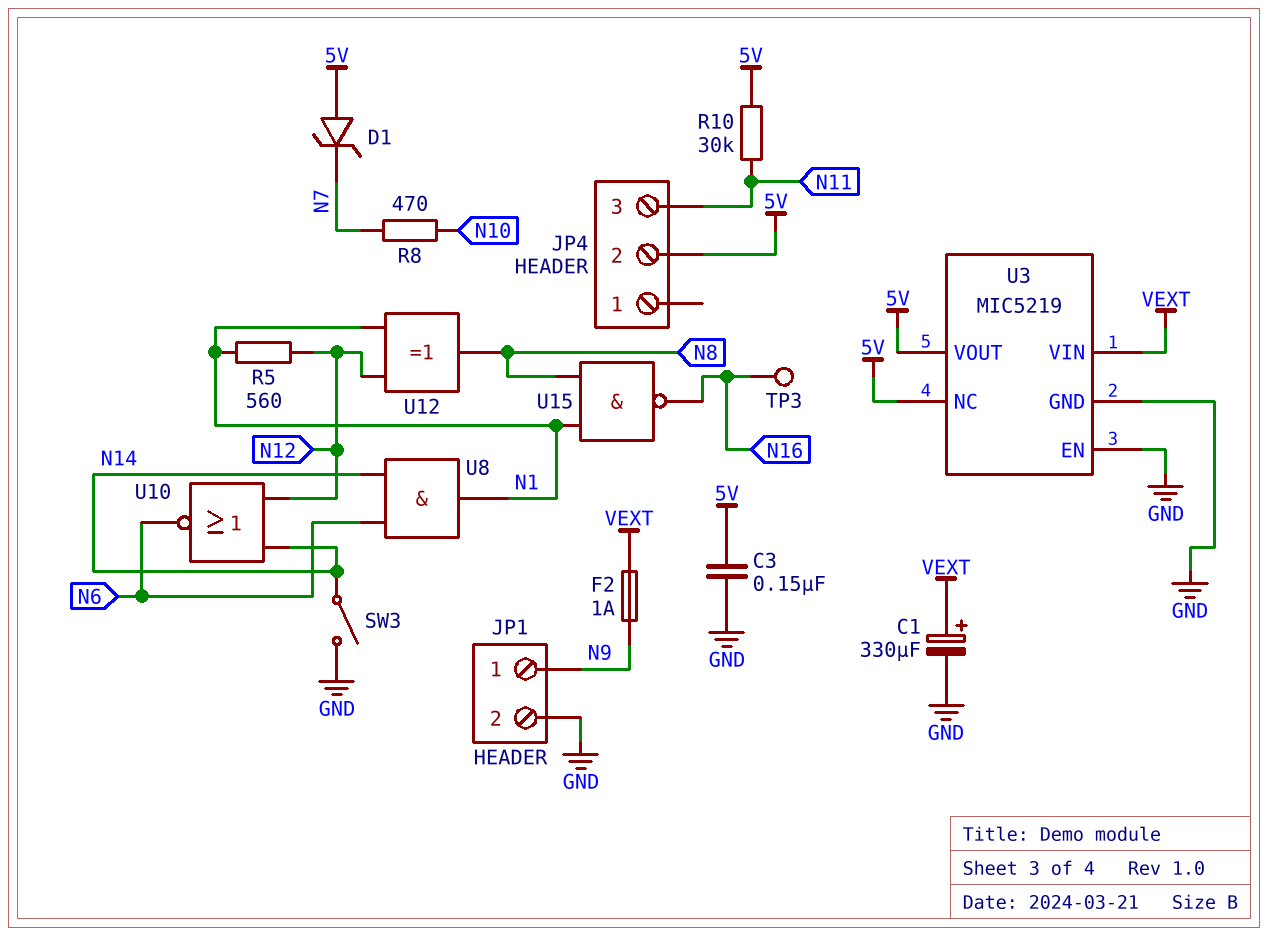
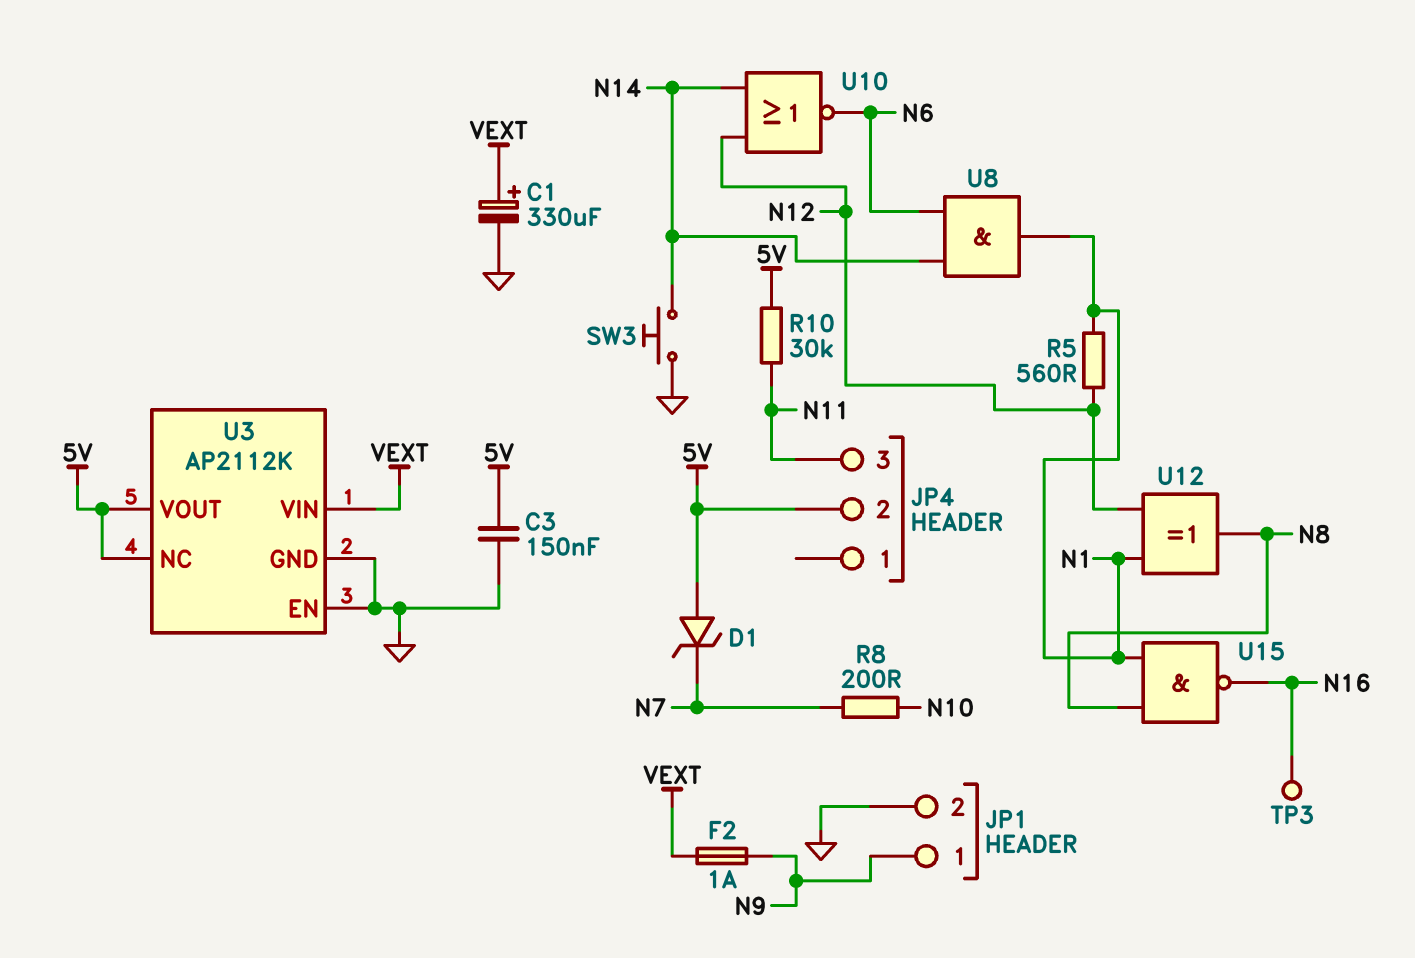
R8: 470 (N7, N10) -> 200 (N7, N10)
SW3: switch (GND, N14) -> button (GND, N14)
U3: MIC5219 -> AP2112K

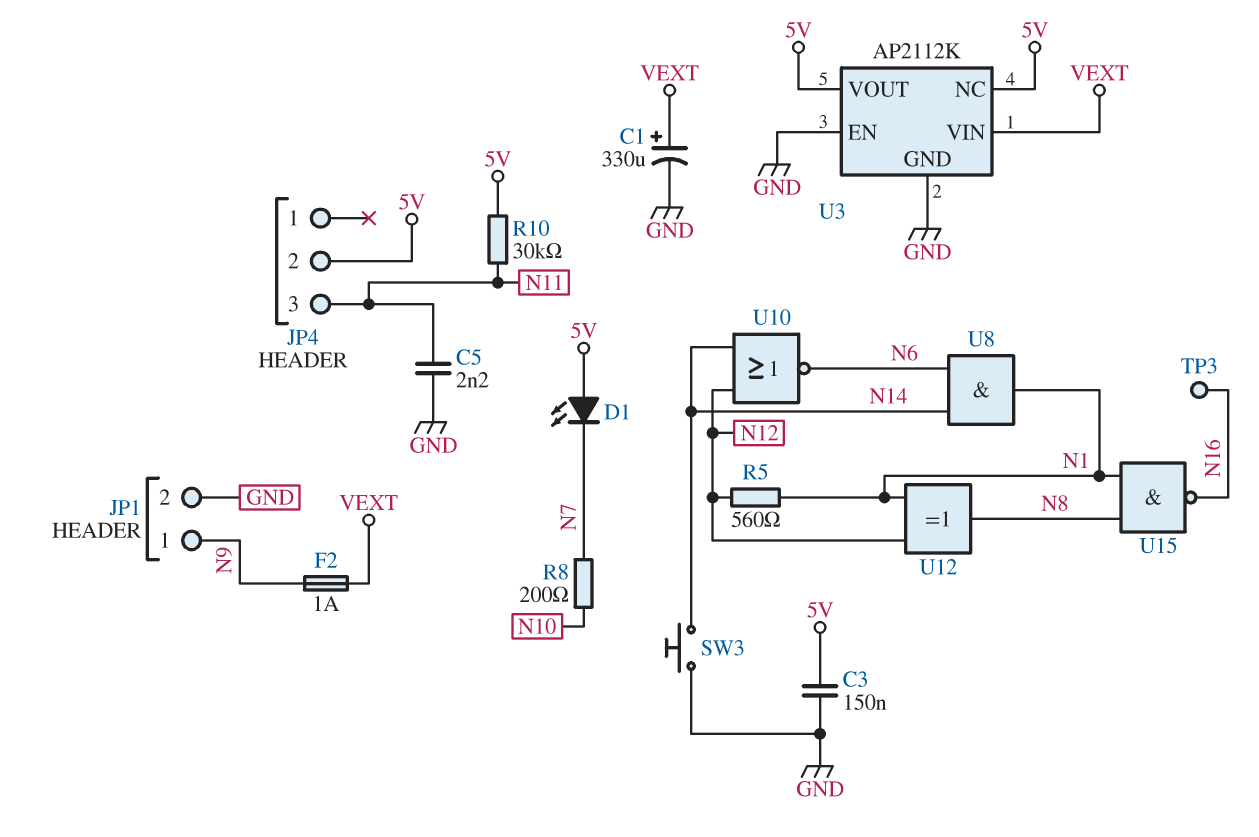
C5: none -> 2.2nF (GND, N11)
D1: zener (A 5V, K N7) -> LED (A 5V, K N7)

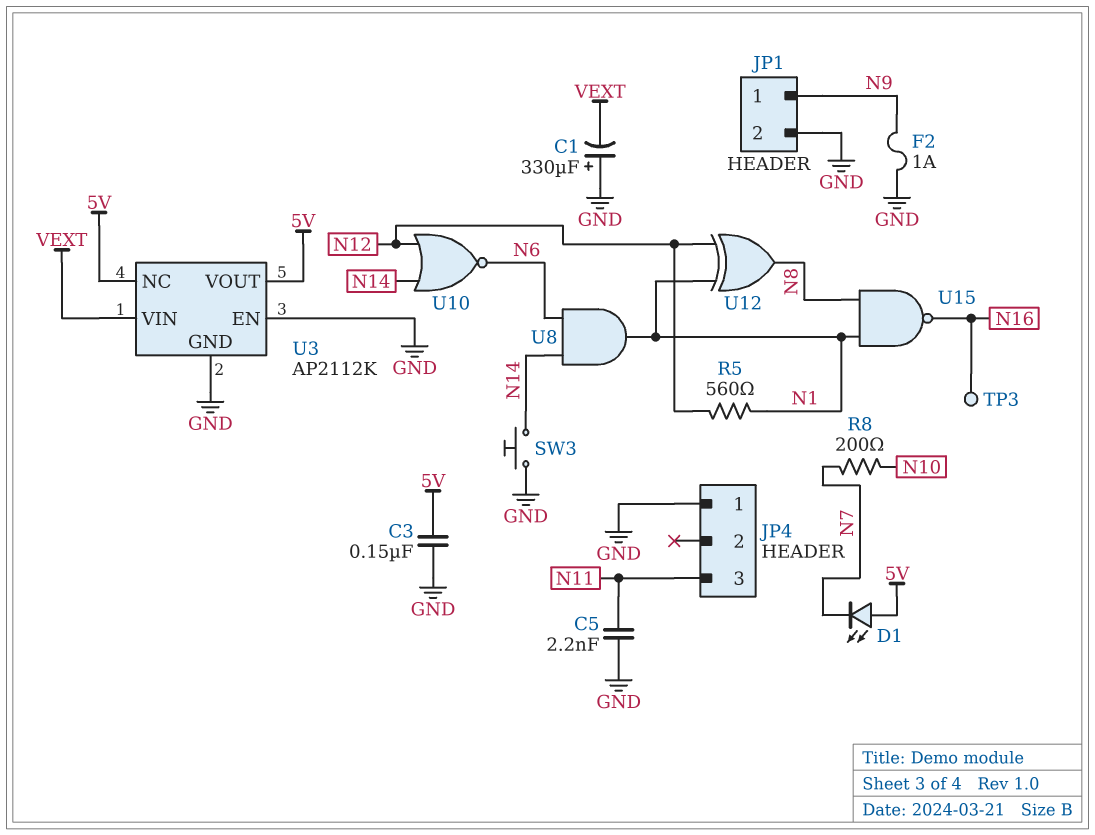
C1: 330uF (plus VEXT, minus GND) -> 330uF (plus GND, minus VEXT)
F2: 1A (N9, VEXT) -> 1A (GND, N9)
JP4 pin 1: none -> GND
JP4 pin 2: 5V -> none
R10: 30k (5V, N11) -> none

